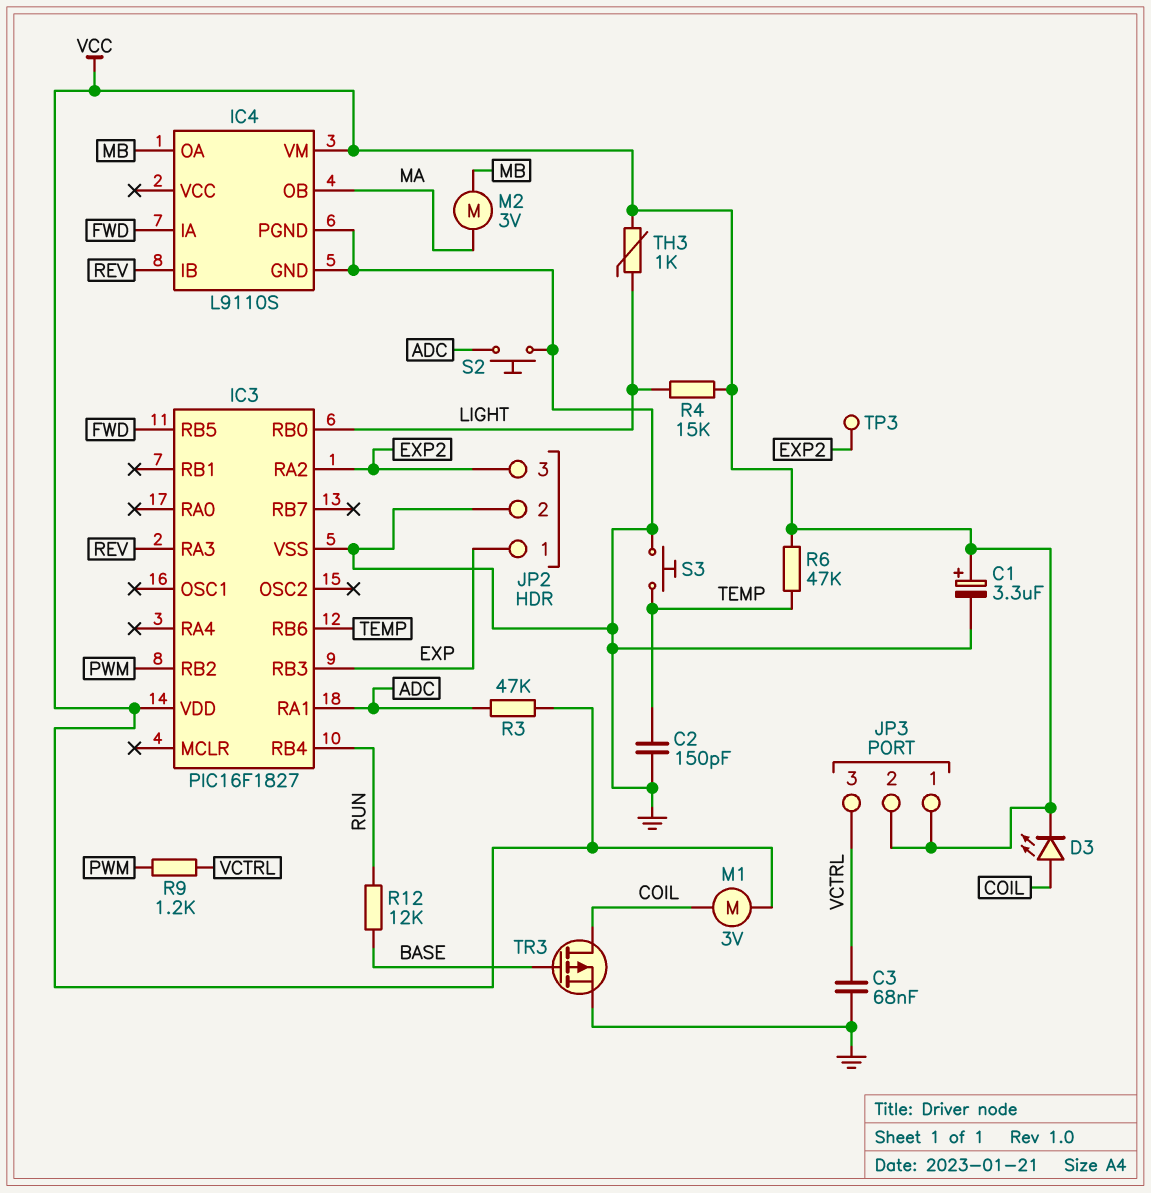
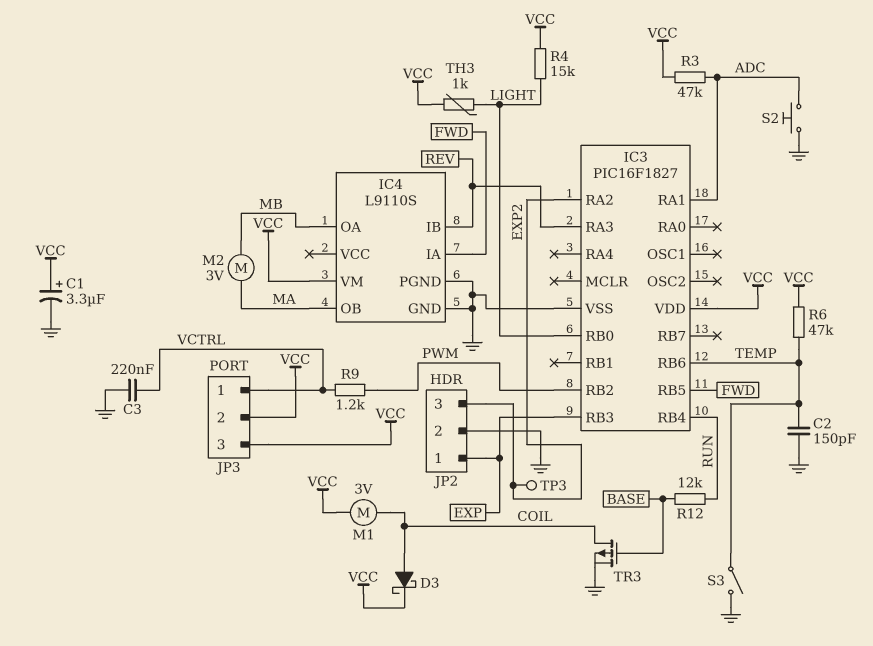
C3: 68nF (GND, VCTRL) -> 220nF (GND, VCTRL)
D3: LED (A COIL, K VCC) -> schottky (A COIL, K VCC)
JP3 pin 1: VCC -> VCTRL
JP3 pin 3: VCTRL -> VCC
S3: button (GND, TEMP) -> switch (GND, TEMP)

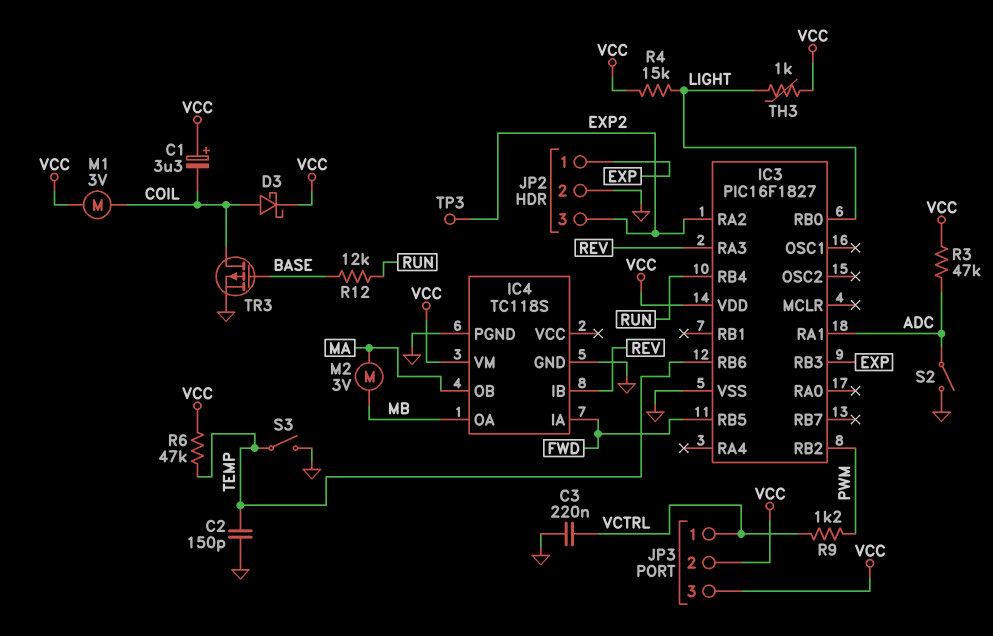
C1: 3.3uF (plus VCC, minus GND) -> 3.3uF (plus VCC, minus COIL)
IC4: L9110S -> TC118S
S2: button (ADC, GND) -> switch (ADC, GND)

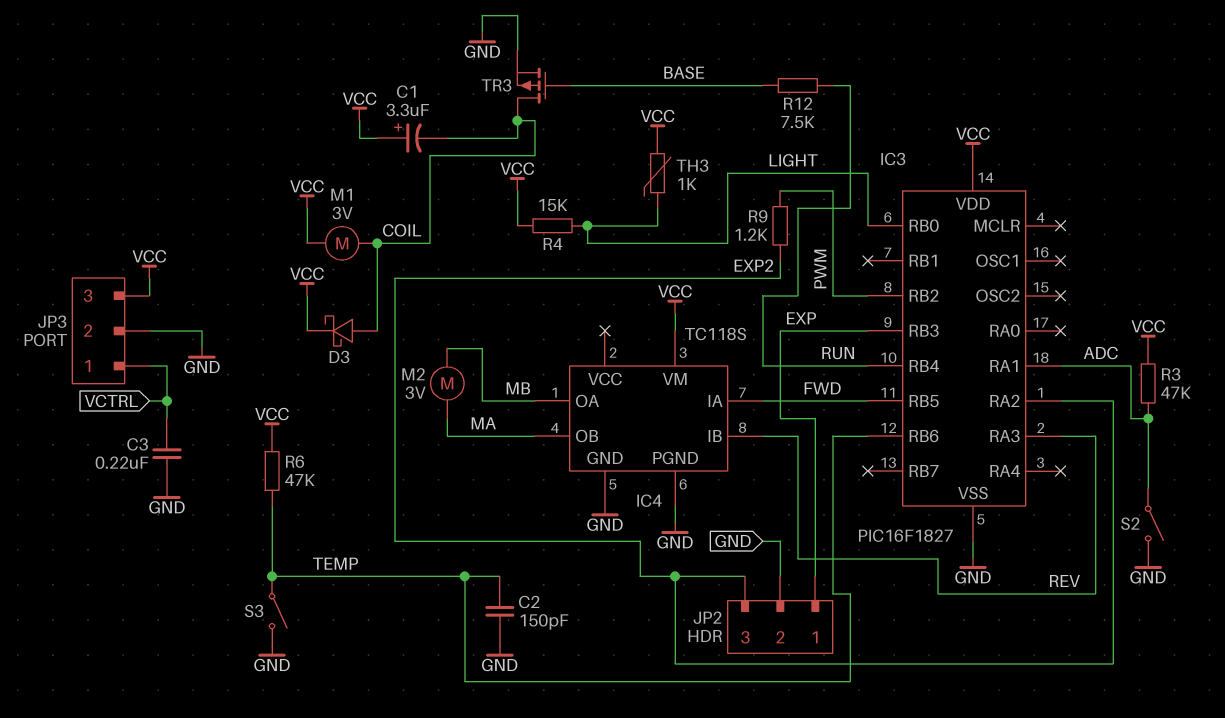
JP3 pin 2: VCC -> GND
R9: 1.2k (PWM, VCTRL) -> 1.2k (EXP2, PWM)
R12: 12k (BASE, RUN) -> 7.5k (BASE, RUN)
TP3: test point (EXP2) -> none

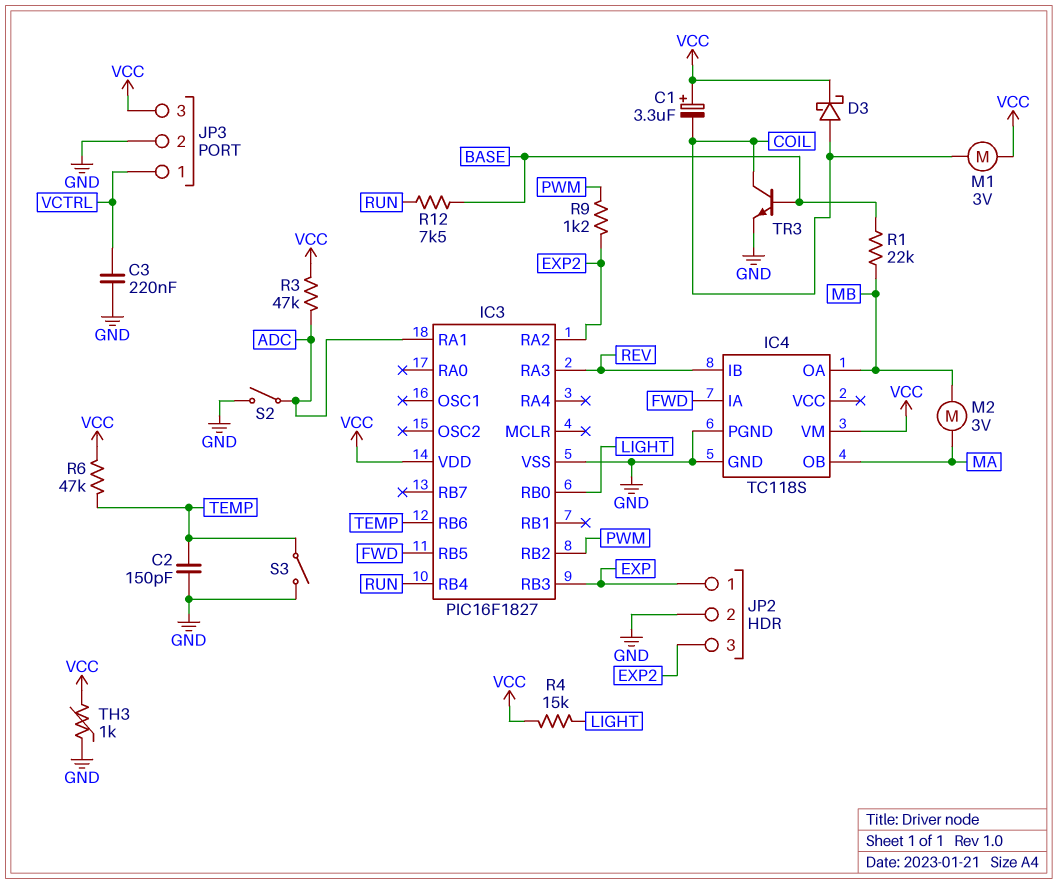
R1: none -> 22k (BASE, MB)
TH3: 1k (LIGHT, VCC) -> 1k (GND, VCC)
TR3: PMOS (G BASE, D COIL, S GND) -> NPN (B BASE, C COIL, E GND)

